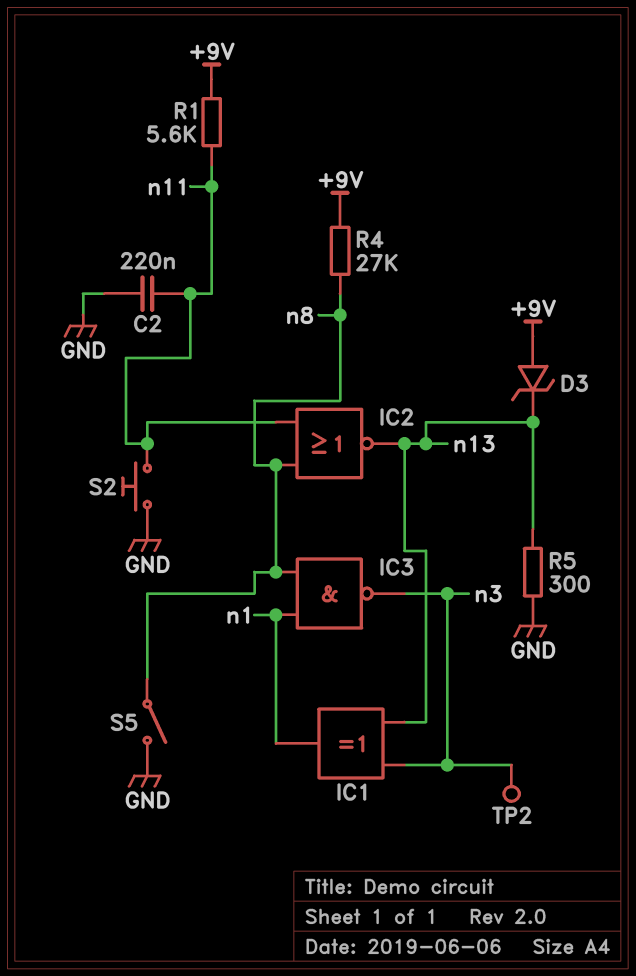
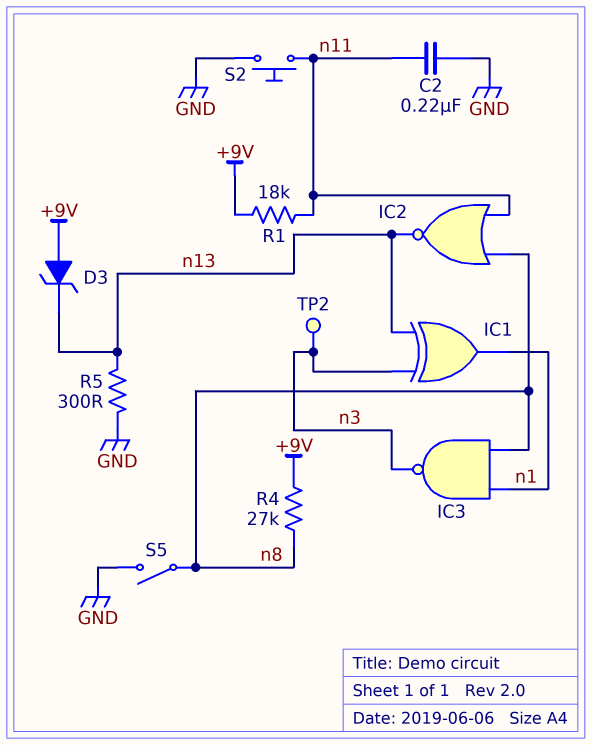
R1: 5.6k (+9V, n11) -> 18k (+9V, n11)

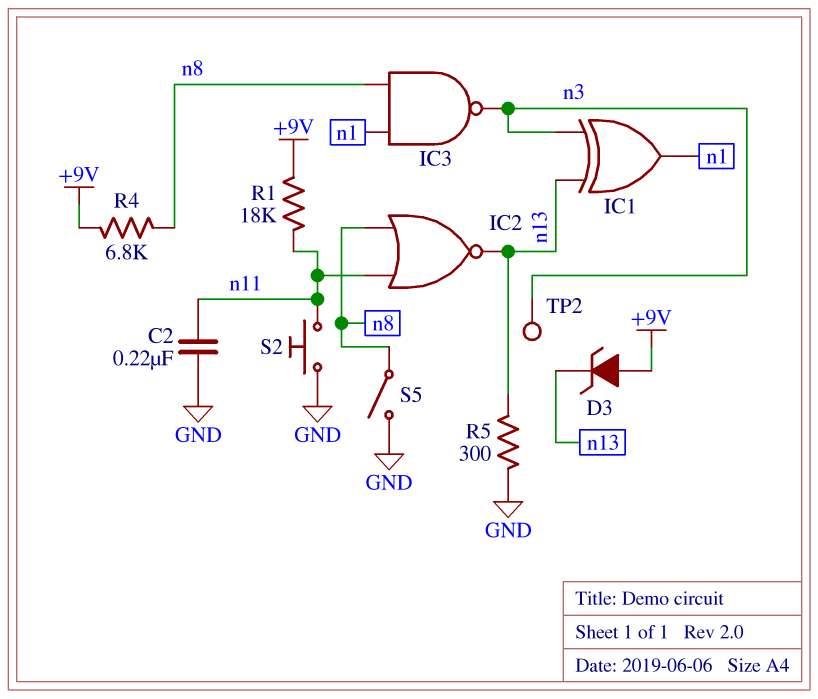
R4: 27k (+9V, n8) -> 6.8k (+9V, n8)

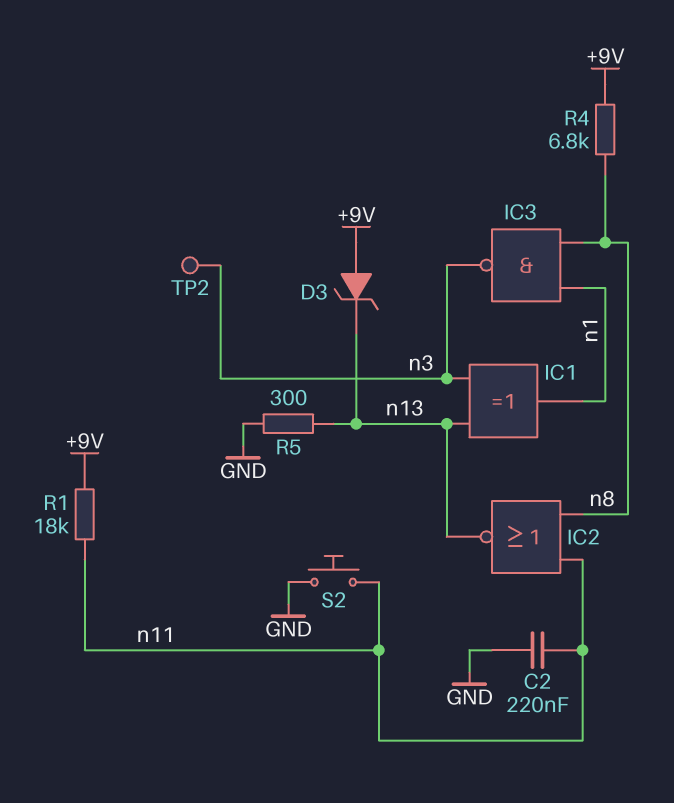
S5: switch (GND, n8) -> none

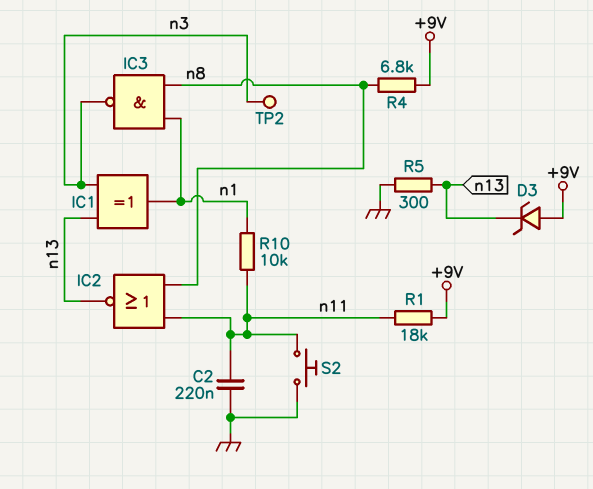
R10: none -> 10k (n1, n11)

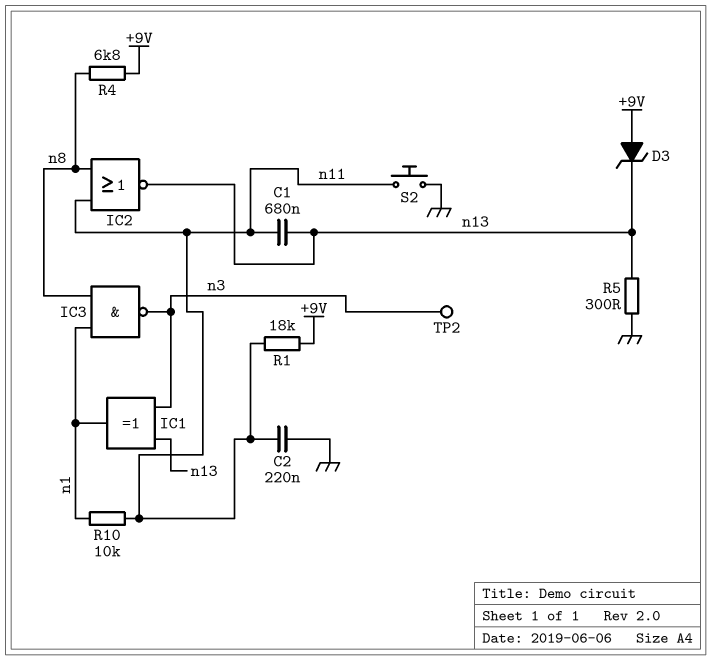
C1: none -> 680nF (n11, n13)

